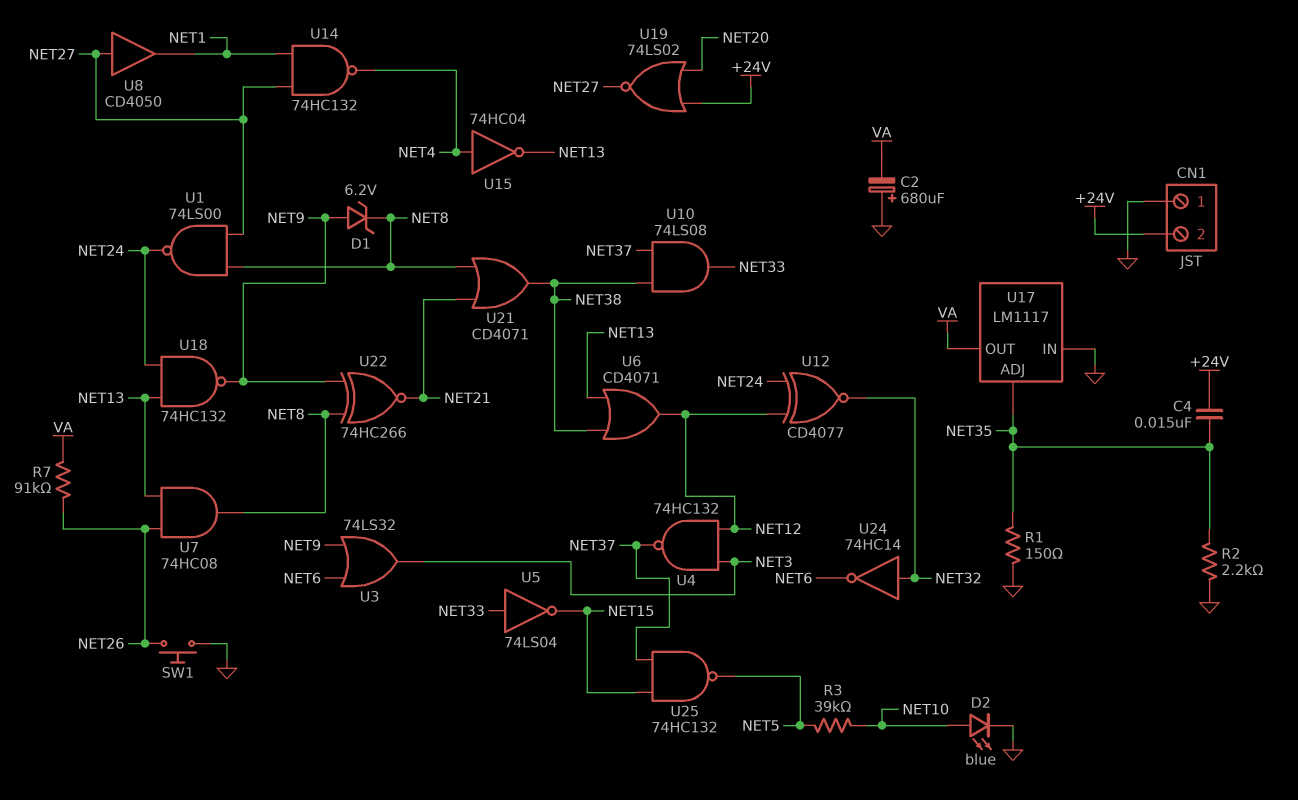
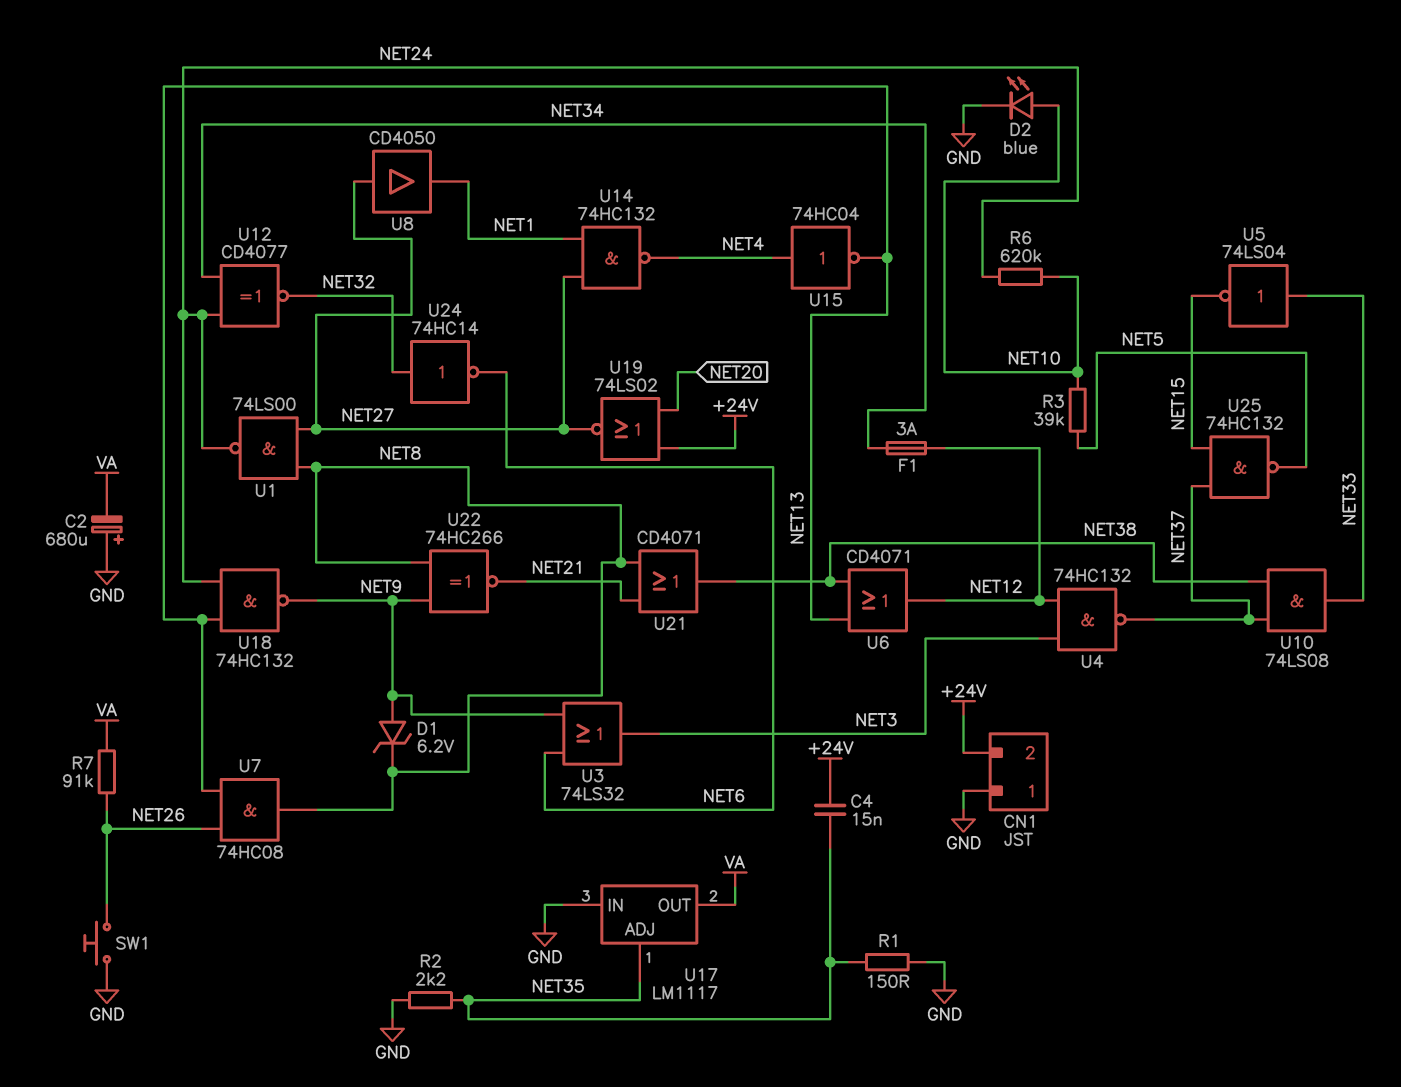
F1: none -> 3A (NET12, NET34)
R6: none -> 620k (NET10, NET24)
U12: XNOR CD4077 (in NET12, in NET24, out NET32) -> XNOR CD4077 (in NET24, in NET34, out NET32)

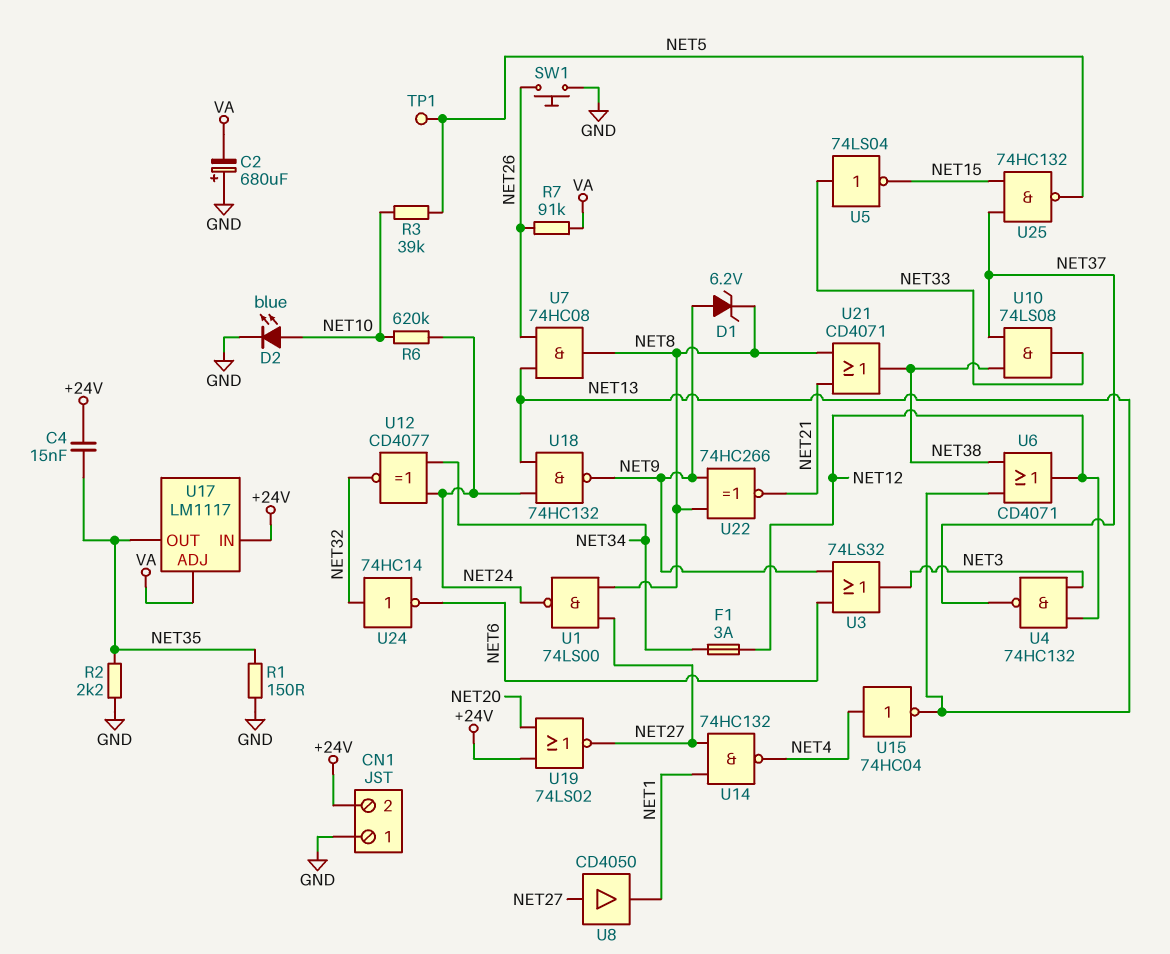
TP1: none -> test point (NET5)
U17 pin ADJ: NET35 -> VA
U17 pin IN: GND -> +24V
U17 pin OUT: VA -> NET35

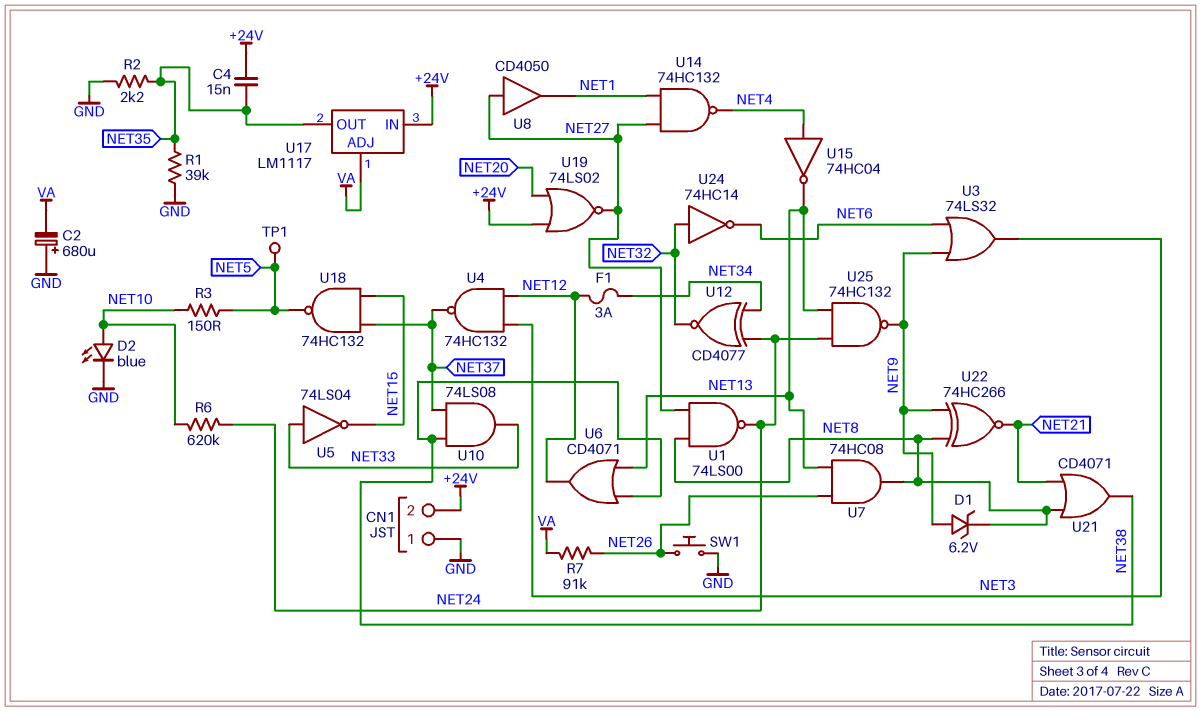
R1: 150 (GND, NET35) -> 39k (GND, NET35)
R3: 39k (NET5, NET10) -> 150 (NET5, NET10)
U18: NAND 74HC132 (in NET13, in NET24, out NET9) -> NAND 74HC132 (in NET15, in NET37, out NET5)
U25: NAND 74HC132 (in NET15, in NET37, out NET5) -> NAND 74HC132 (in NET13, in NET24, out NET9)

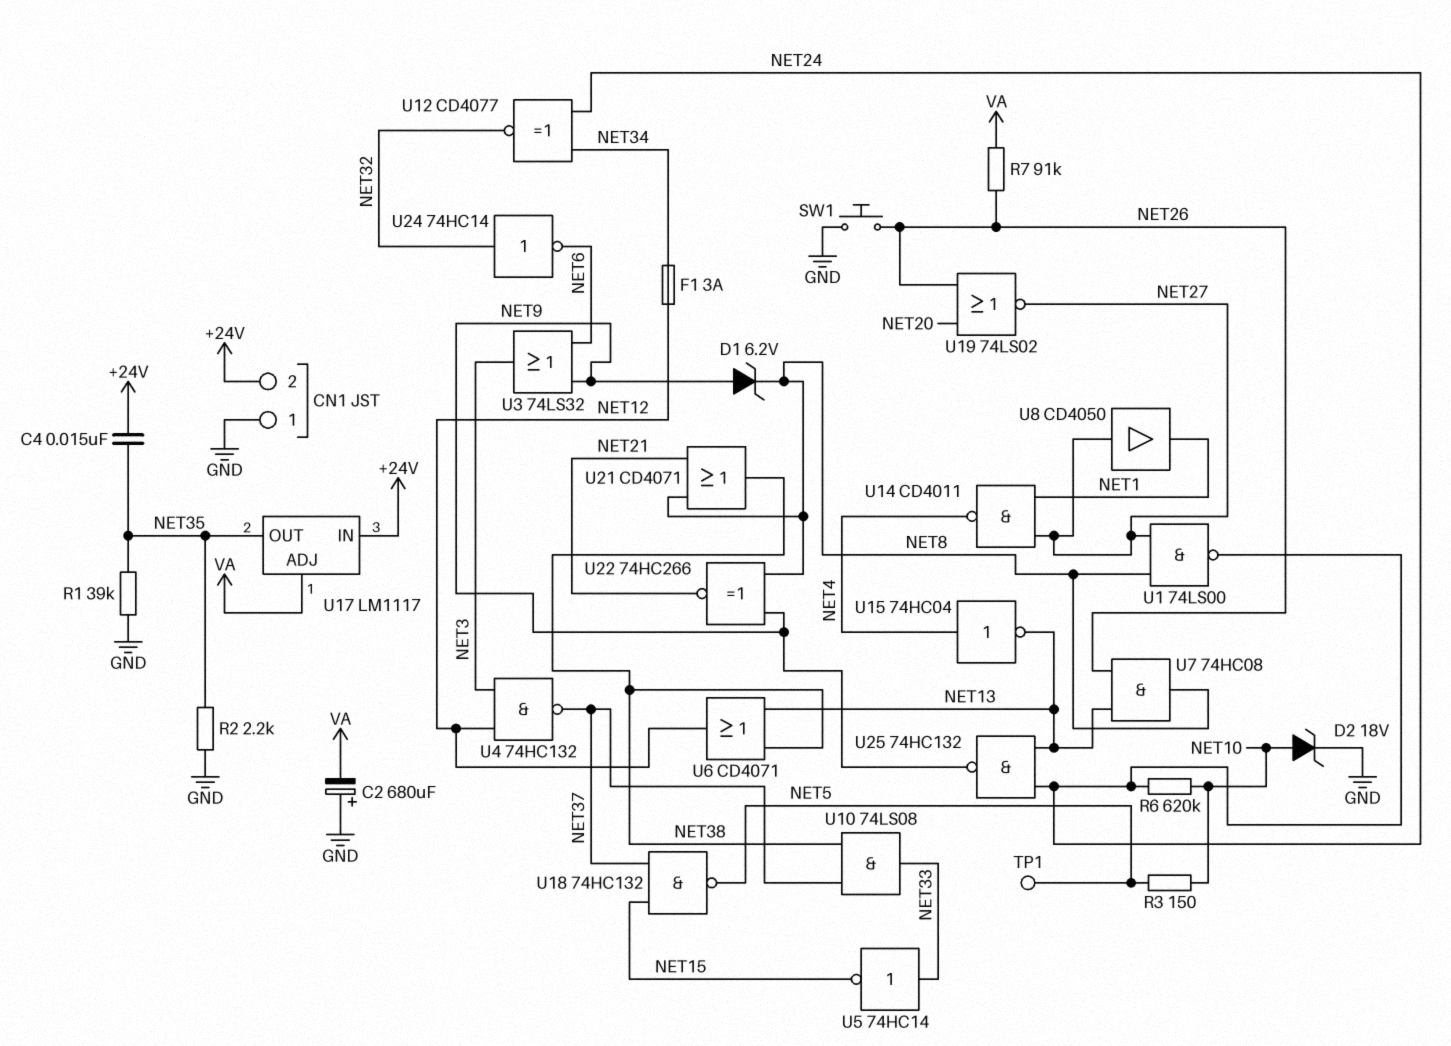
D2: LED blue (A NET10, K GND) -> zener 18V (A NET10, K GND)
U5: NOT 74LS04 (in NET33, out NET15) -> NOT 74HC14 (in NET33, out NET15)
U14: NAND 74HC132 (in NET1, in NET27, out NET4) -> NAND CD4011 (in NET1, in NET27, out NET4)
U19: NOR 74LS02 (in +24V, in NET20, out NET27) -> NOR 74LS02 (in NET20, in NET26, out NET27)

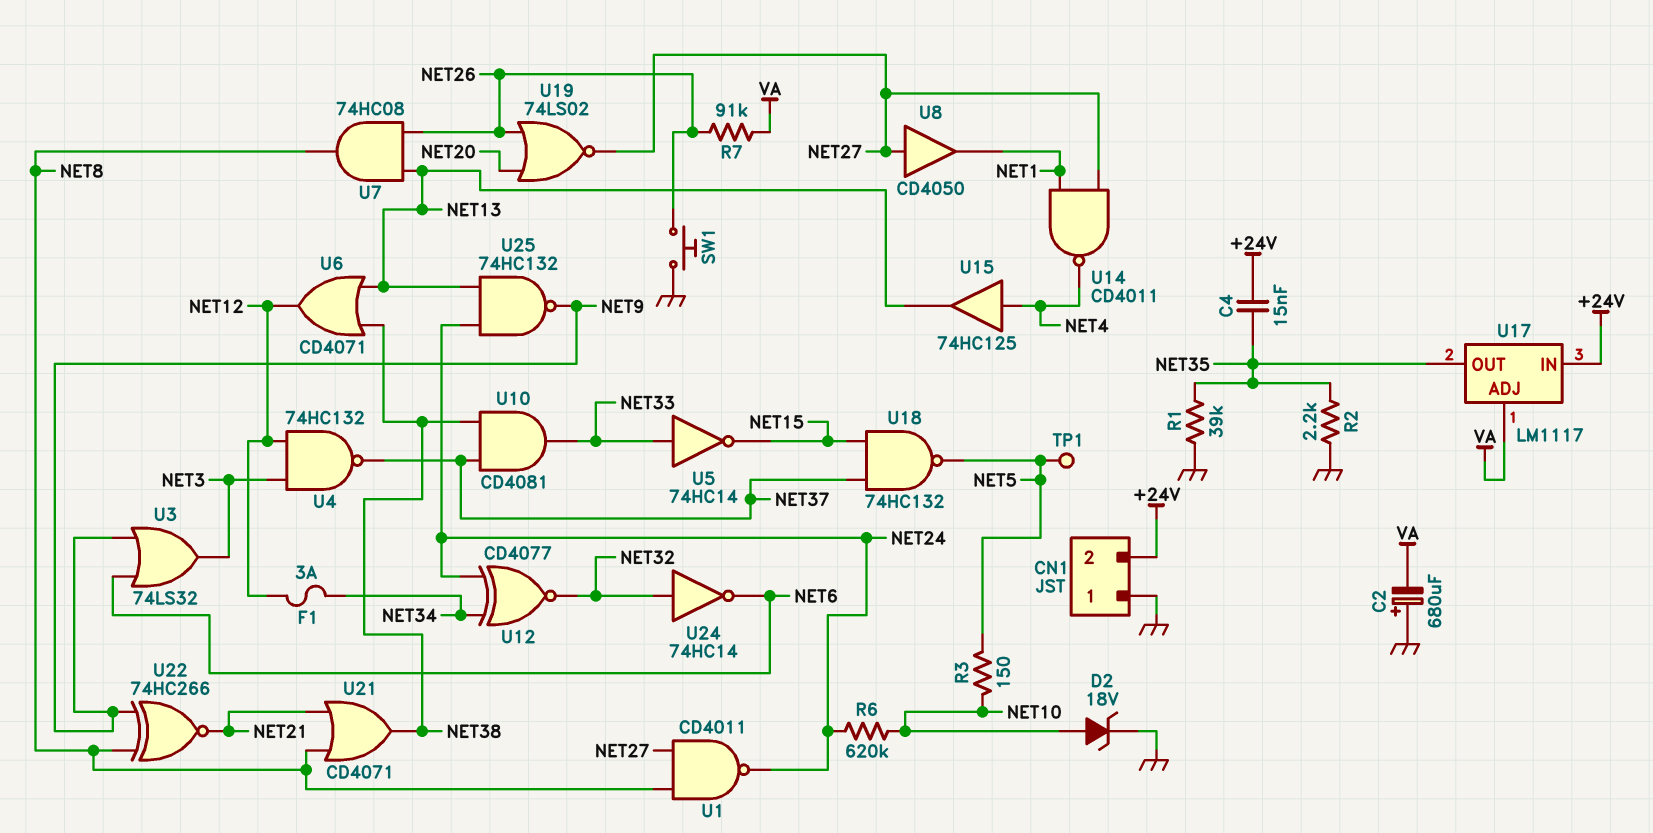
D1: zener 6.2V (A NET9, K NET8) -> none
U1: NAND 74LS00 (in NET8, in NET27, out NET24) -> NAND CD4011 (in NET8, in NET27, out NET24)
U10: AND 74LS08 (in NET37, in NET38, out NET33) -> AND CD4081 (in NET37, in NET38, out NET33)
U15: NOT 74HC04 (in NET4, out NET13) -> buffer 74HC125 (in NET4, out NET13)

